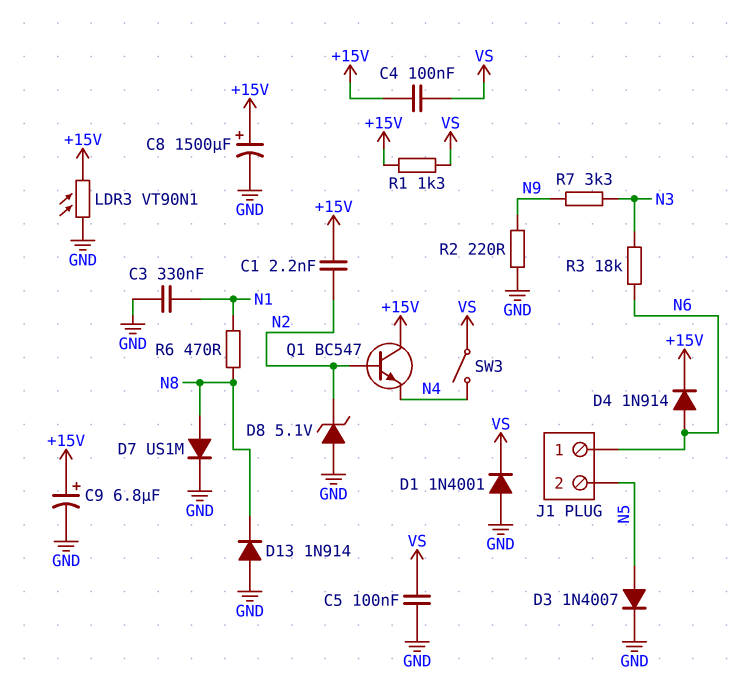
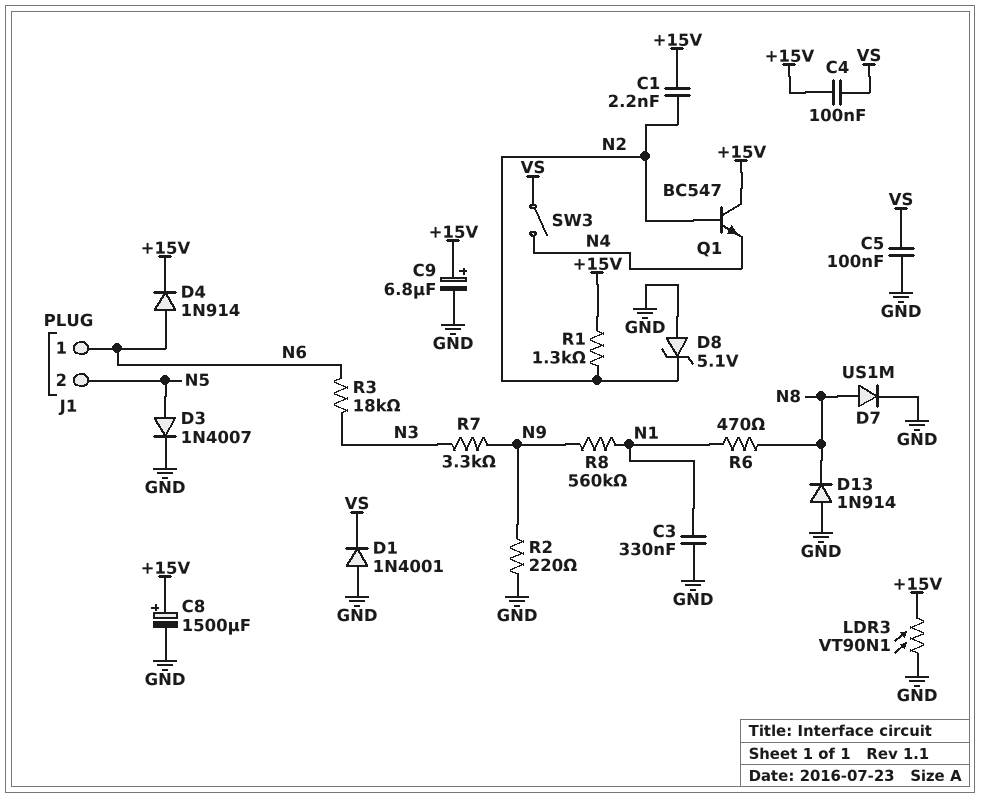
R1: 1.3k (+15V, VS) -> 1.3k (+15V, N2)
R8: none -> 560k (N1, N9)

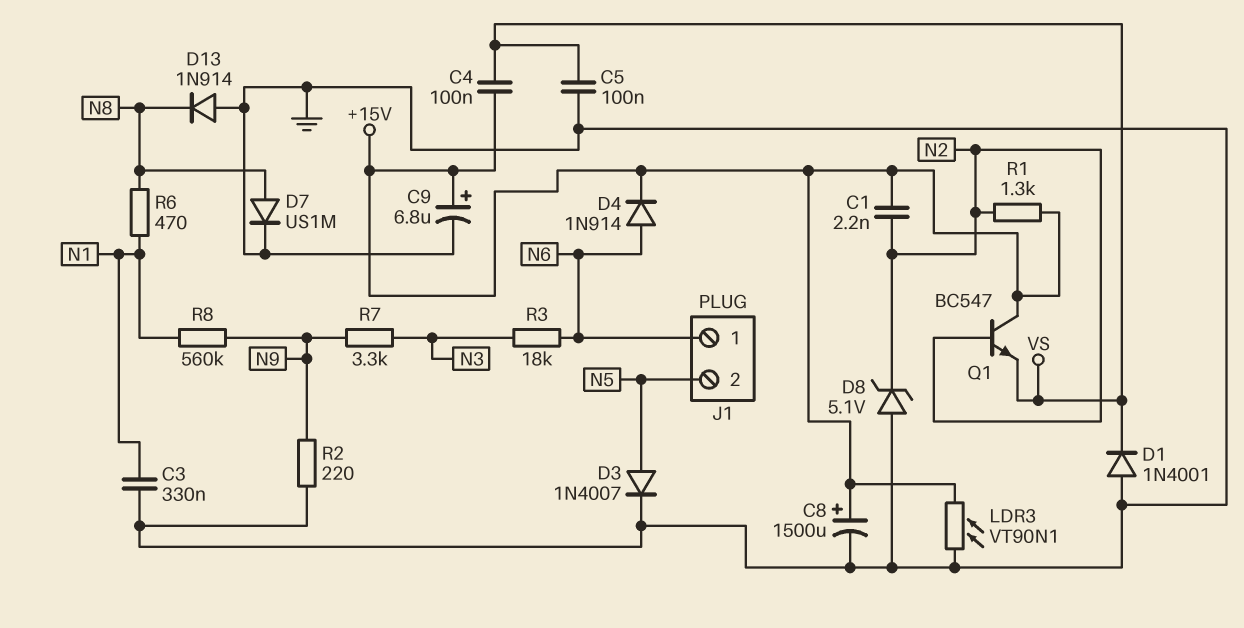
Q1: NPN BC547 (B N2, C +15V, E N4) -> NPN BC547 (B N2, C +15V, E VS)
SW3: switch (N4, VS) -> none

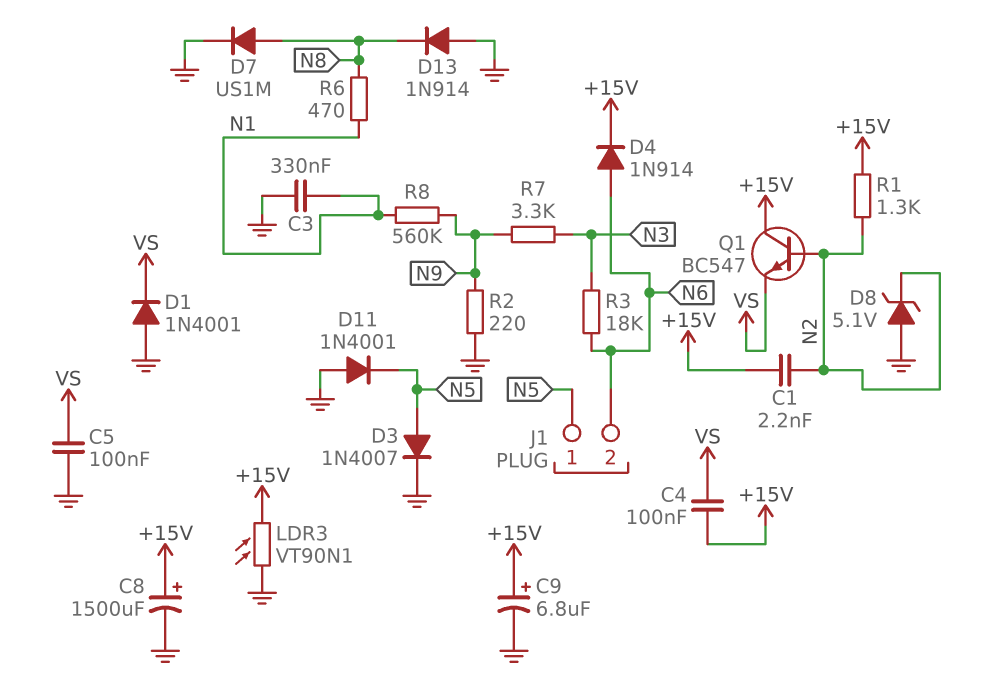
D11: none -> diode 1N4001 (A GND, K N5)
J1 pin 1: N6 -> N5
J1 pin 2: N5 -> N6

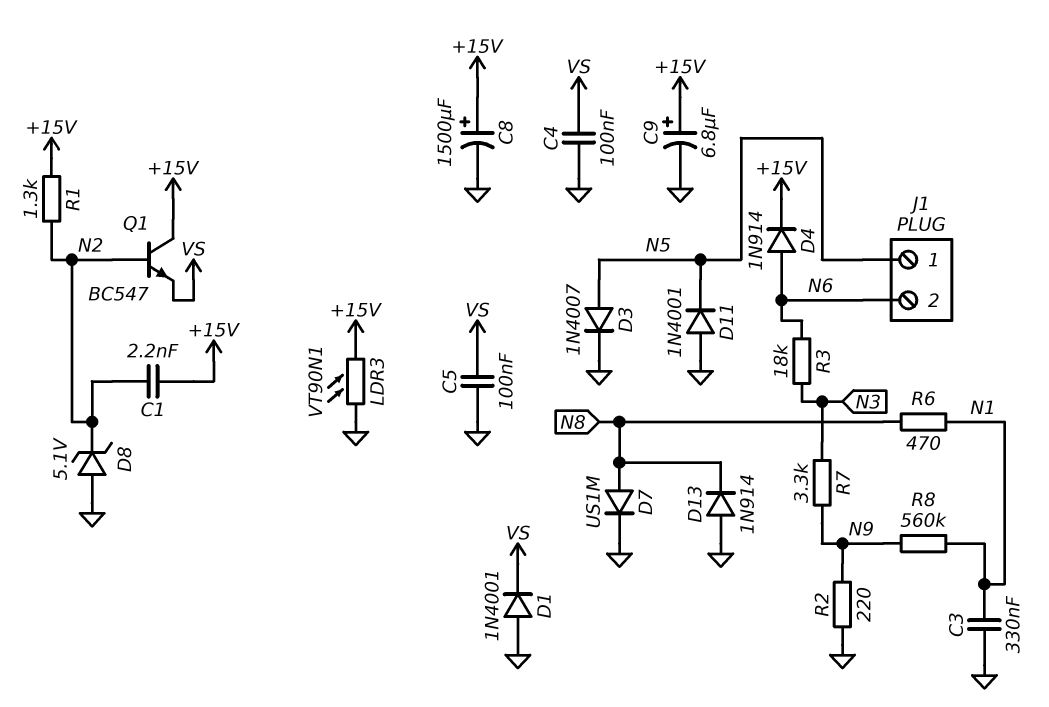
C4: 100nF (+15V, VS) -> 100nF (GND, VS)

